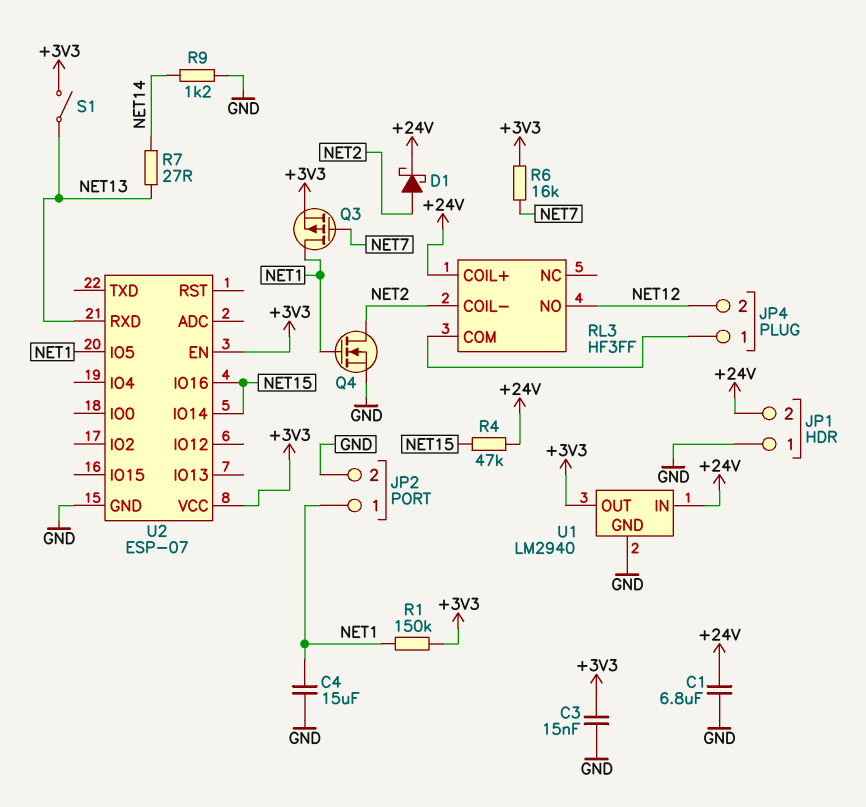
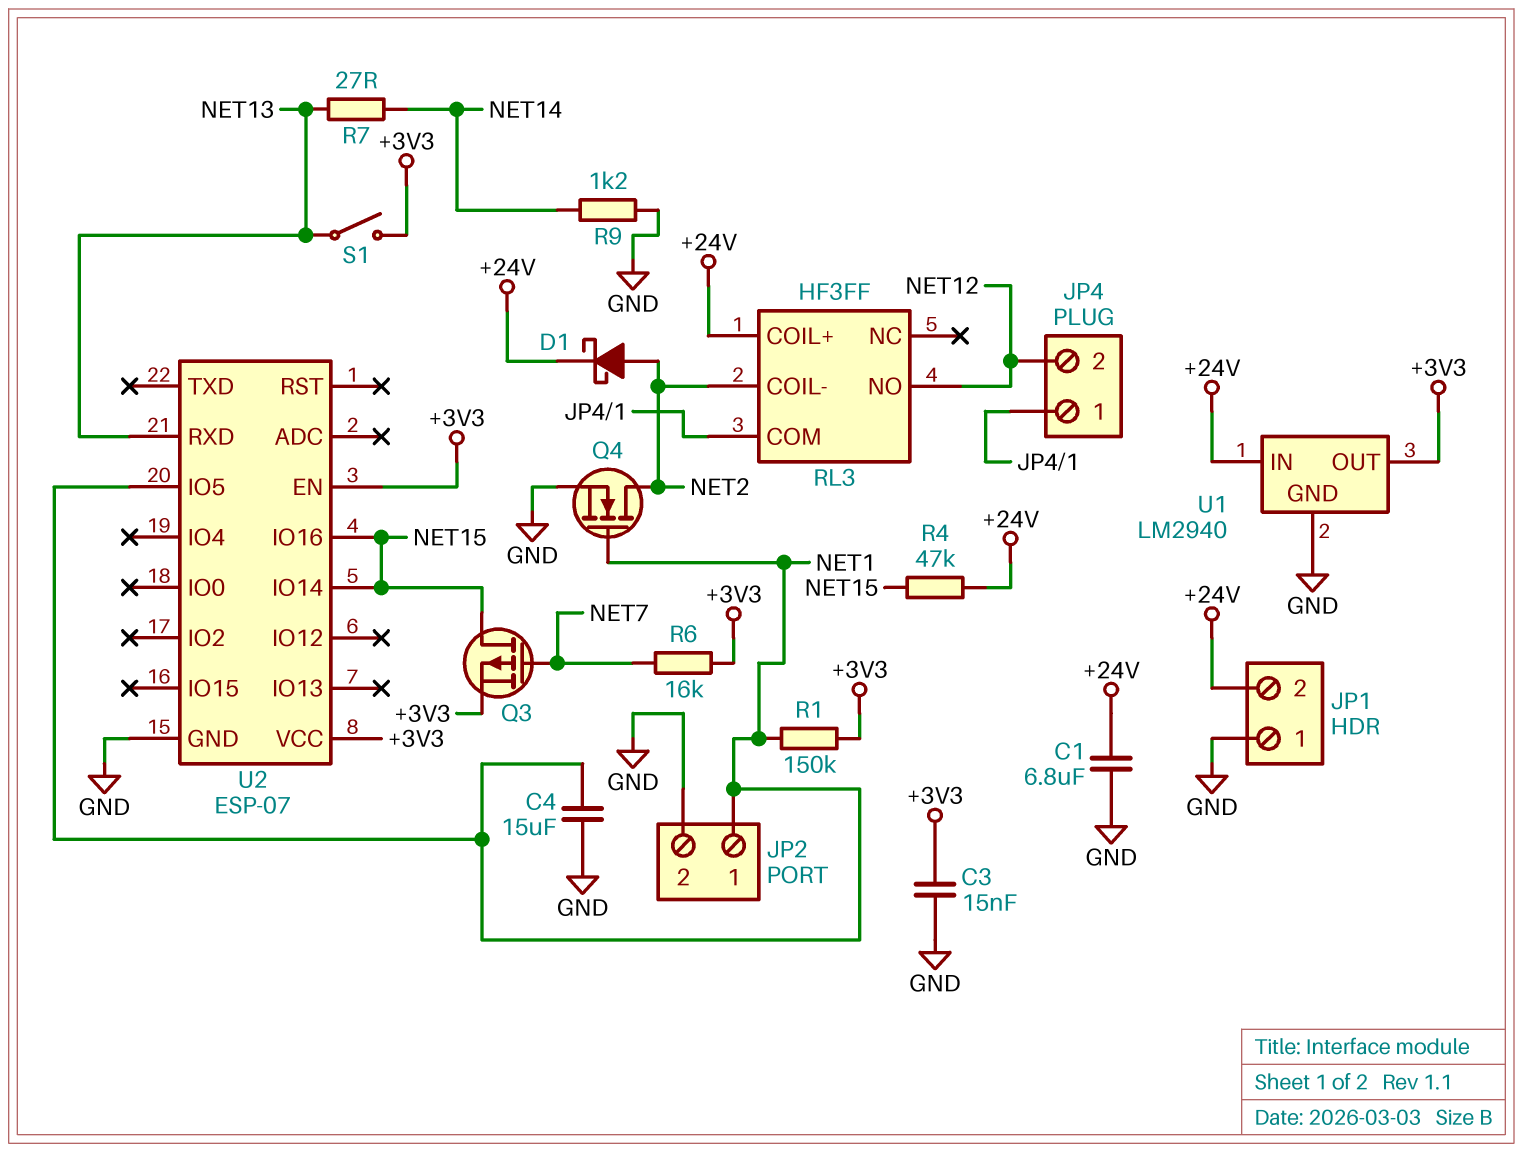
Q3: PMOS (G NET7, D NET1, S +3V3) -> PMOS (G NET7, D NET15, S +3V3)

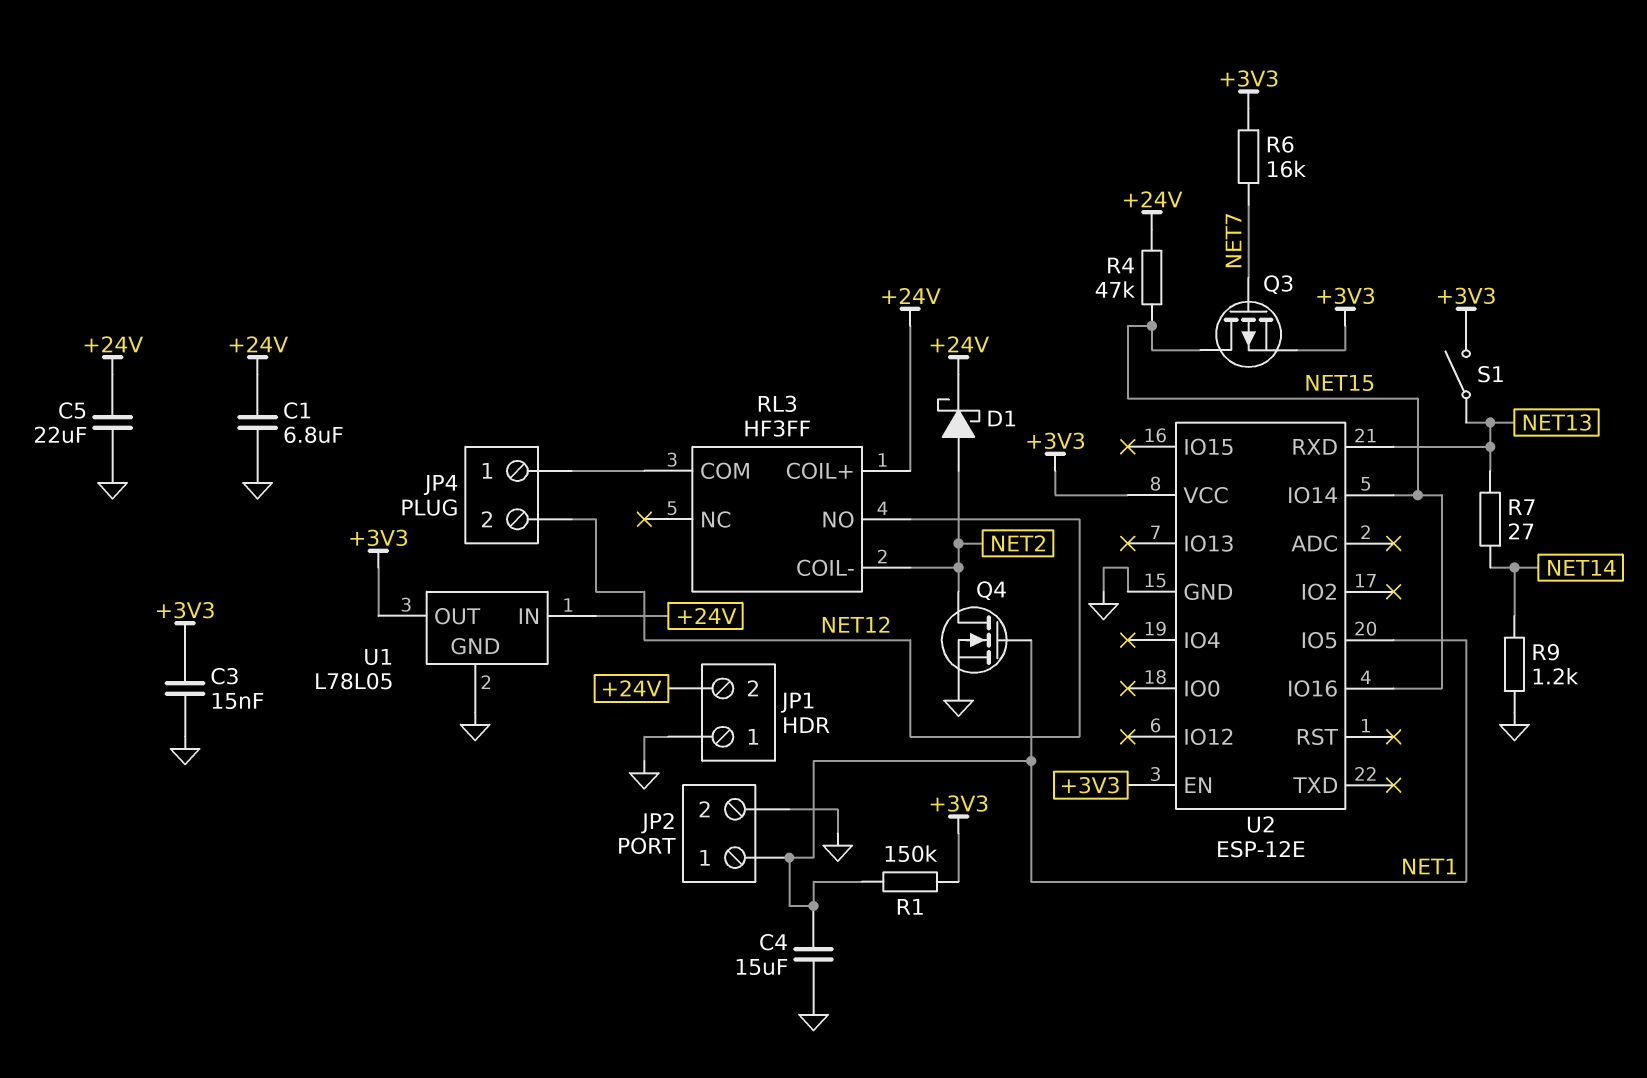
C5: none -> 22uF (+24V, GND)
U1: LM2940 -> L78L05
U2: ESP-07 -> ESP-12E

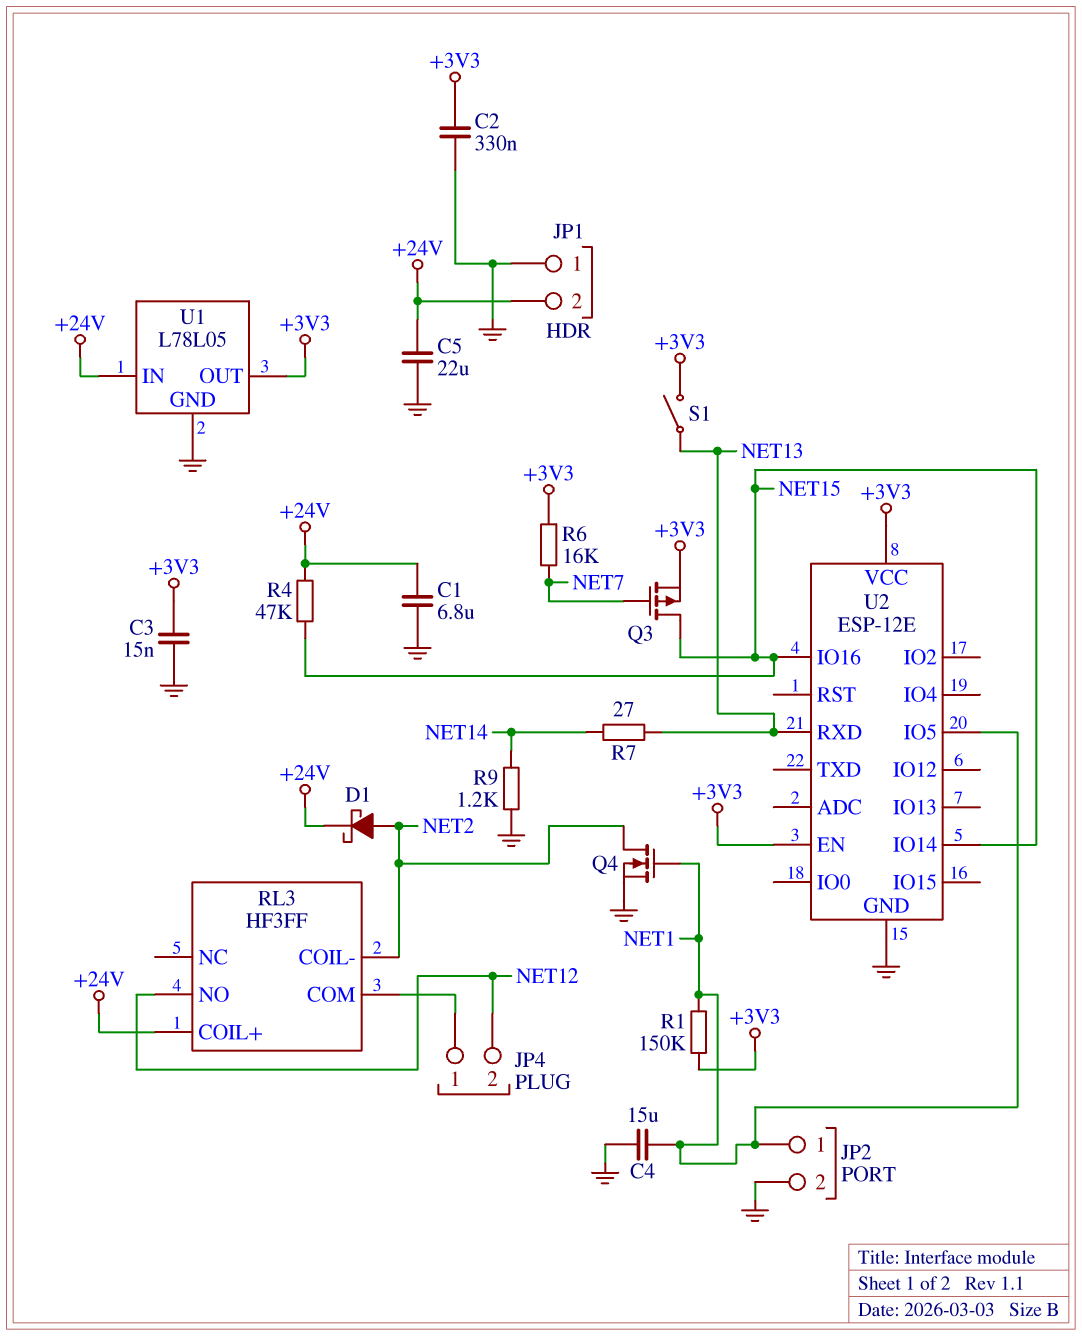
C2: none -> 330nF (+3V3, GND)

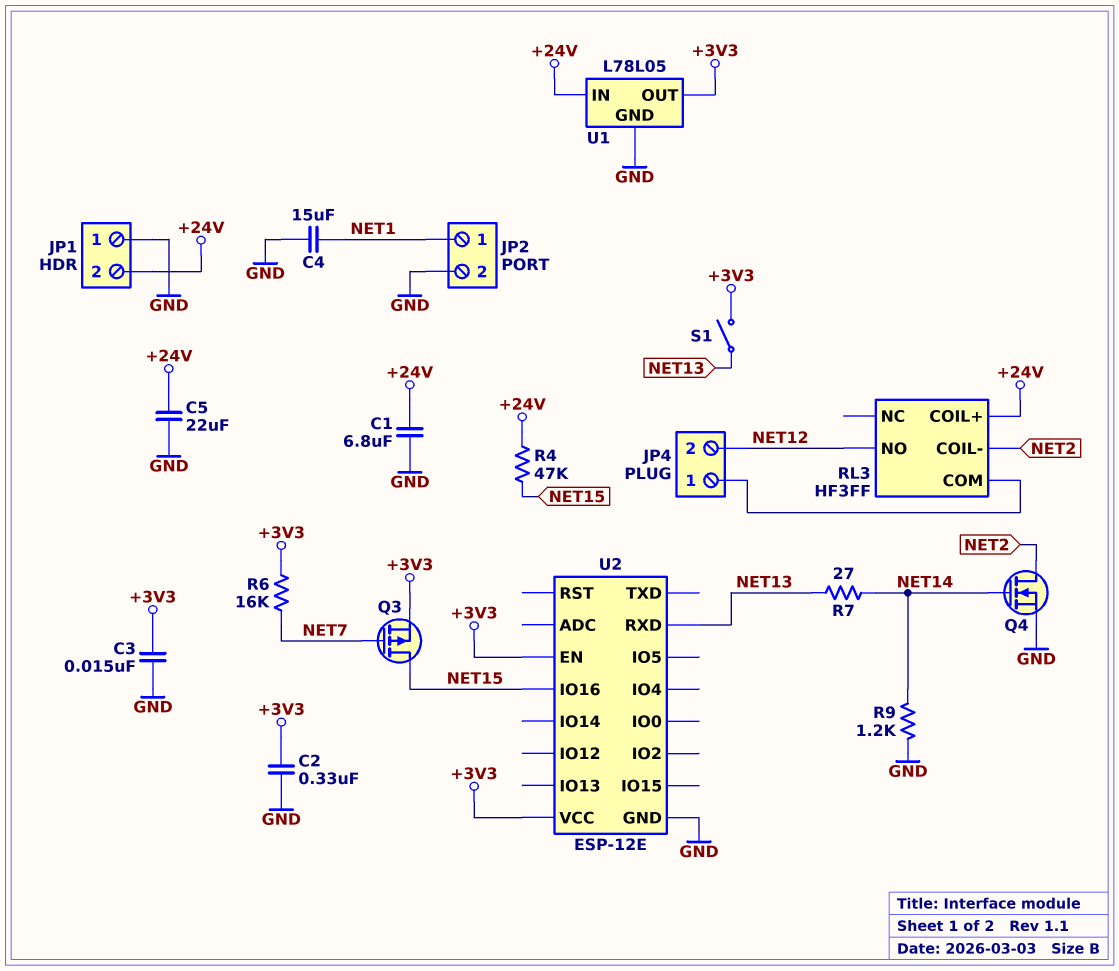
D1: schottky (A NET2, K +24V) -> none
Q4: NMOS (G NET1, D NET2, S GND) -> NMOS (G NET14, D NET2, S GND)
R1: 150k (+3V3, NET1) -> none
U2 pin IO5: NET1 -> none
U2 pin IO14: NET15 -> none

